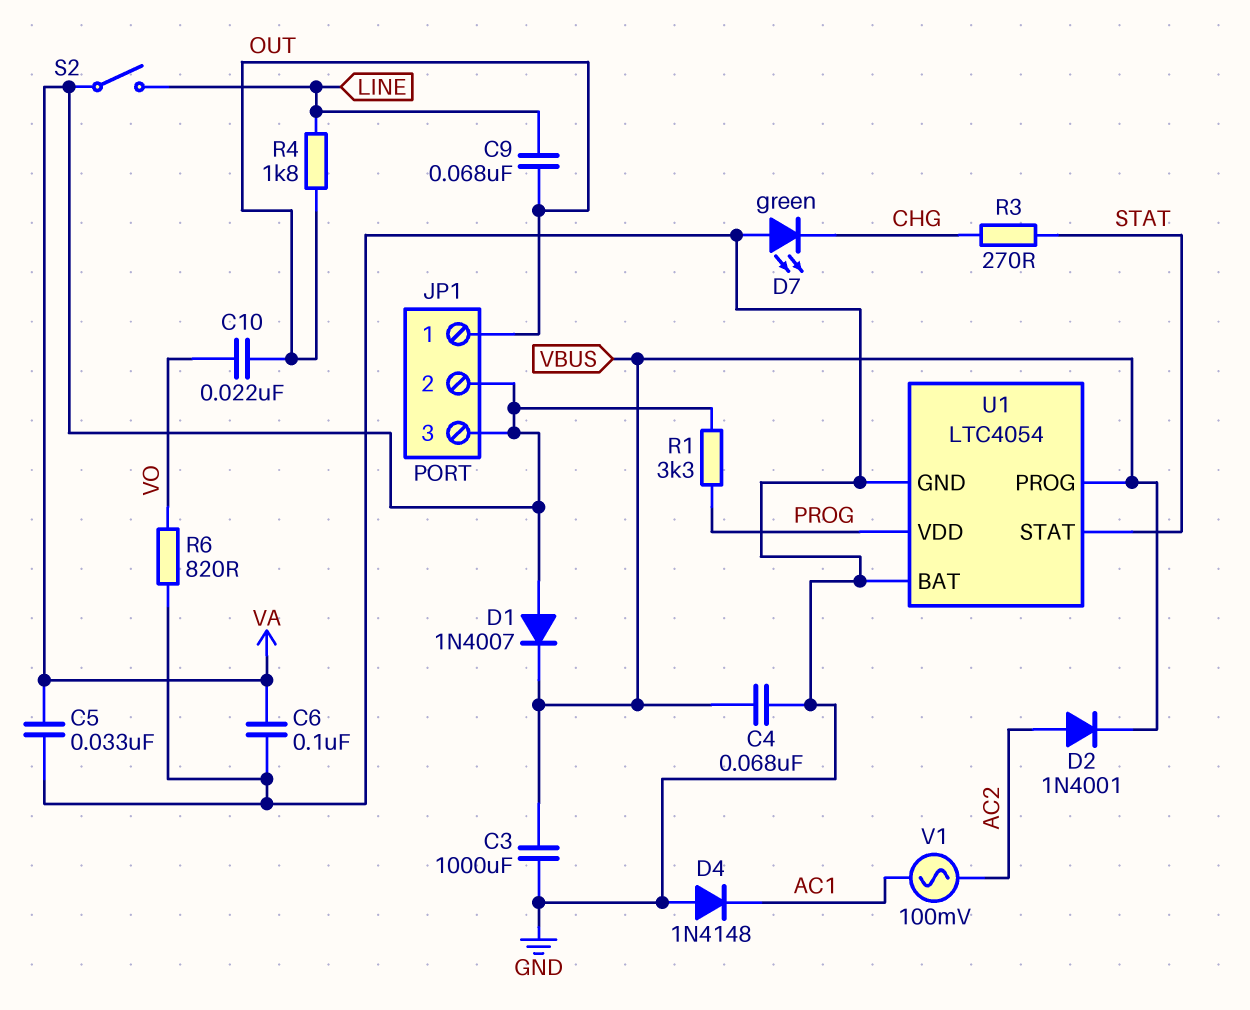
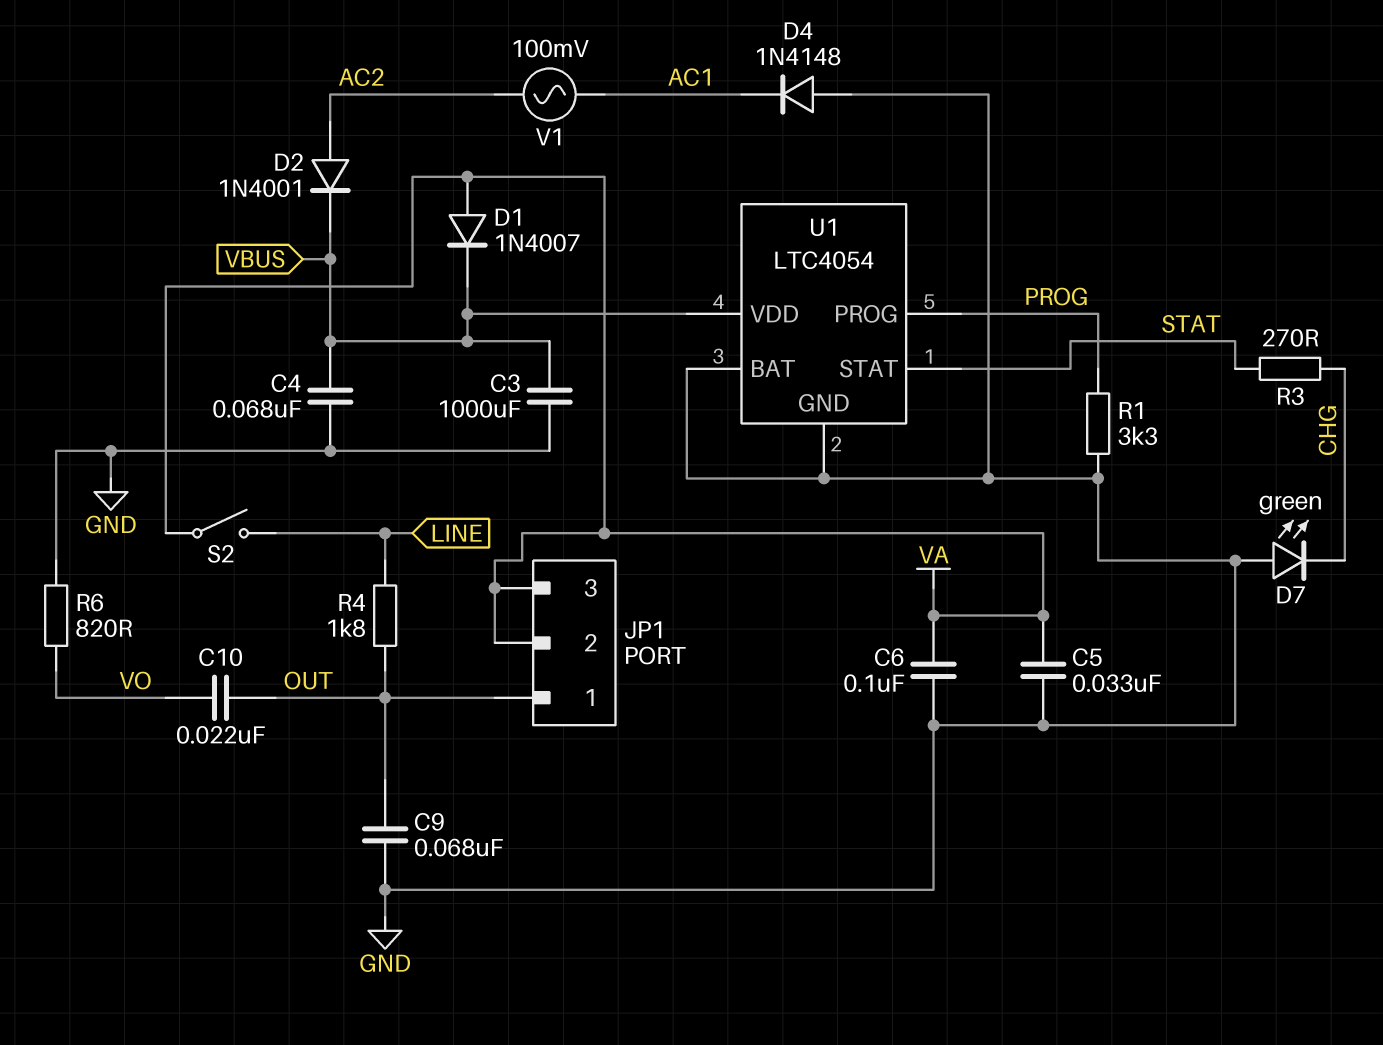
C9: 68nF (LINE, OUT) -> 68nF (GND, OUT)
R1: 3.3k (PROG, VA) -> 3.3k (GND, PROG)
U1 pin PROG: VBUS -> PROG
U1 pin VDD: PROG -> VBUS

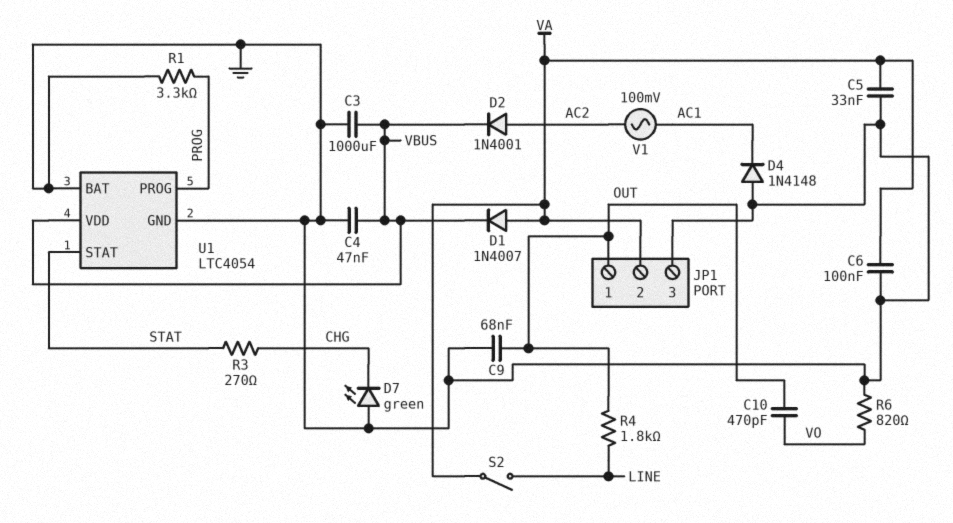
C4: 68nF (GND, VBUS) -> 47nF (GND, VBUS)
C10: 22nF (OUT, VO) -> 470pF (OUT, VO)
JP1 pin 3: VA -> GND

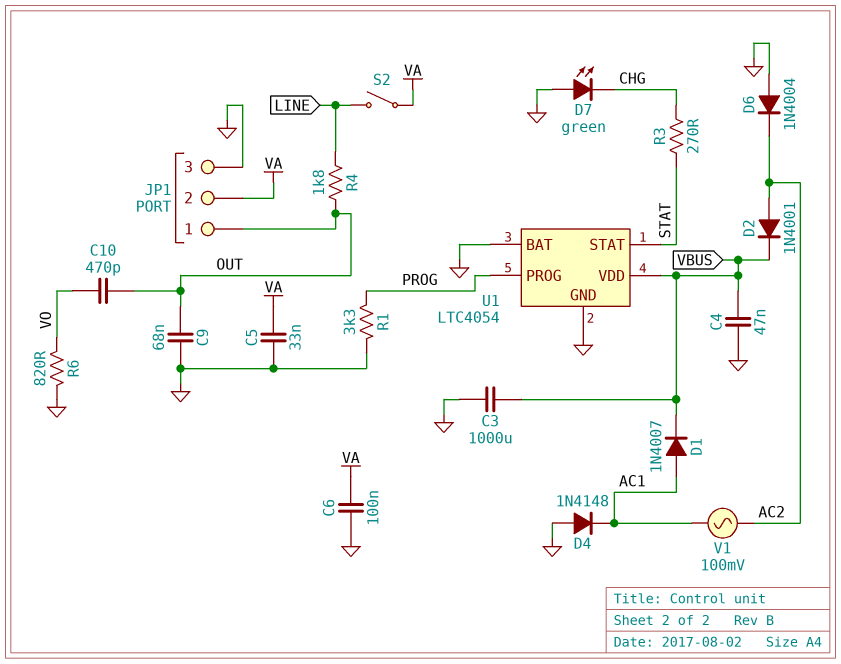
D1: diode 1N4007 (A VA, K VBUS) -> diode 1N4007 (A AC1, K VBUS)
D6: none -> diode 1N4004 (A GND, K AC2)

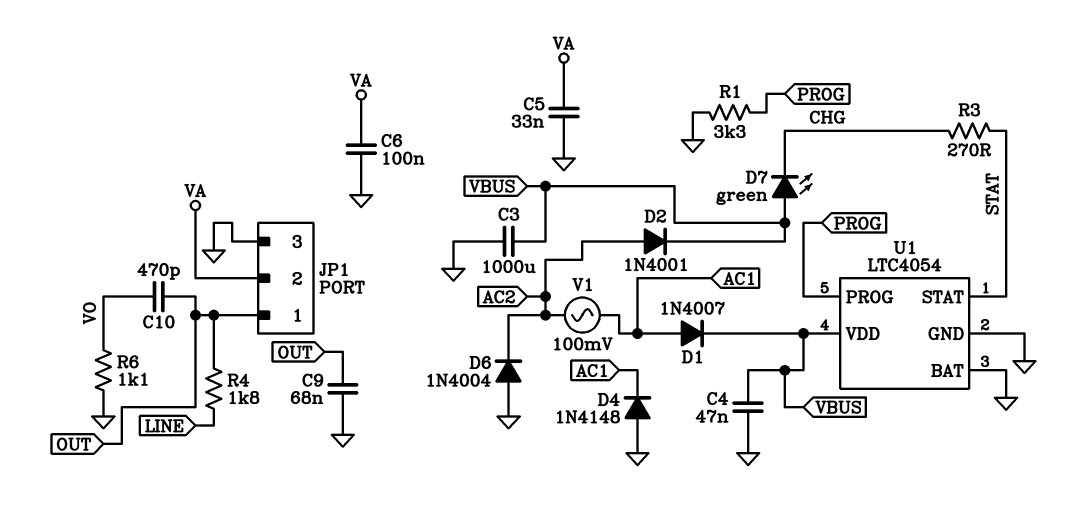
D7: LED green (A GND, K CHG) -> LED green (A VBUS, K CHG)
R6: 820 (GND, VO) -> 1.1k (GND, VO)
S2: switch (LINE, VA) -> none

